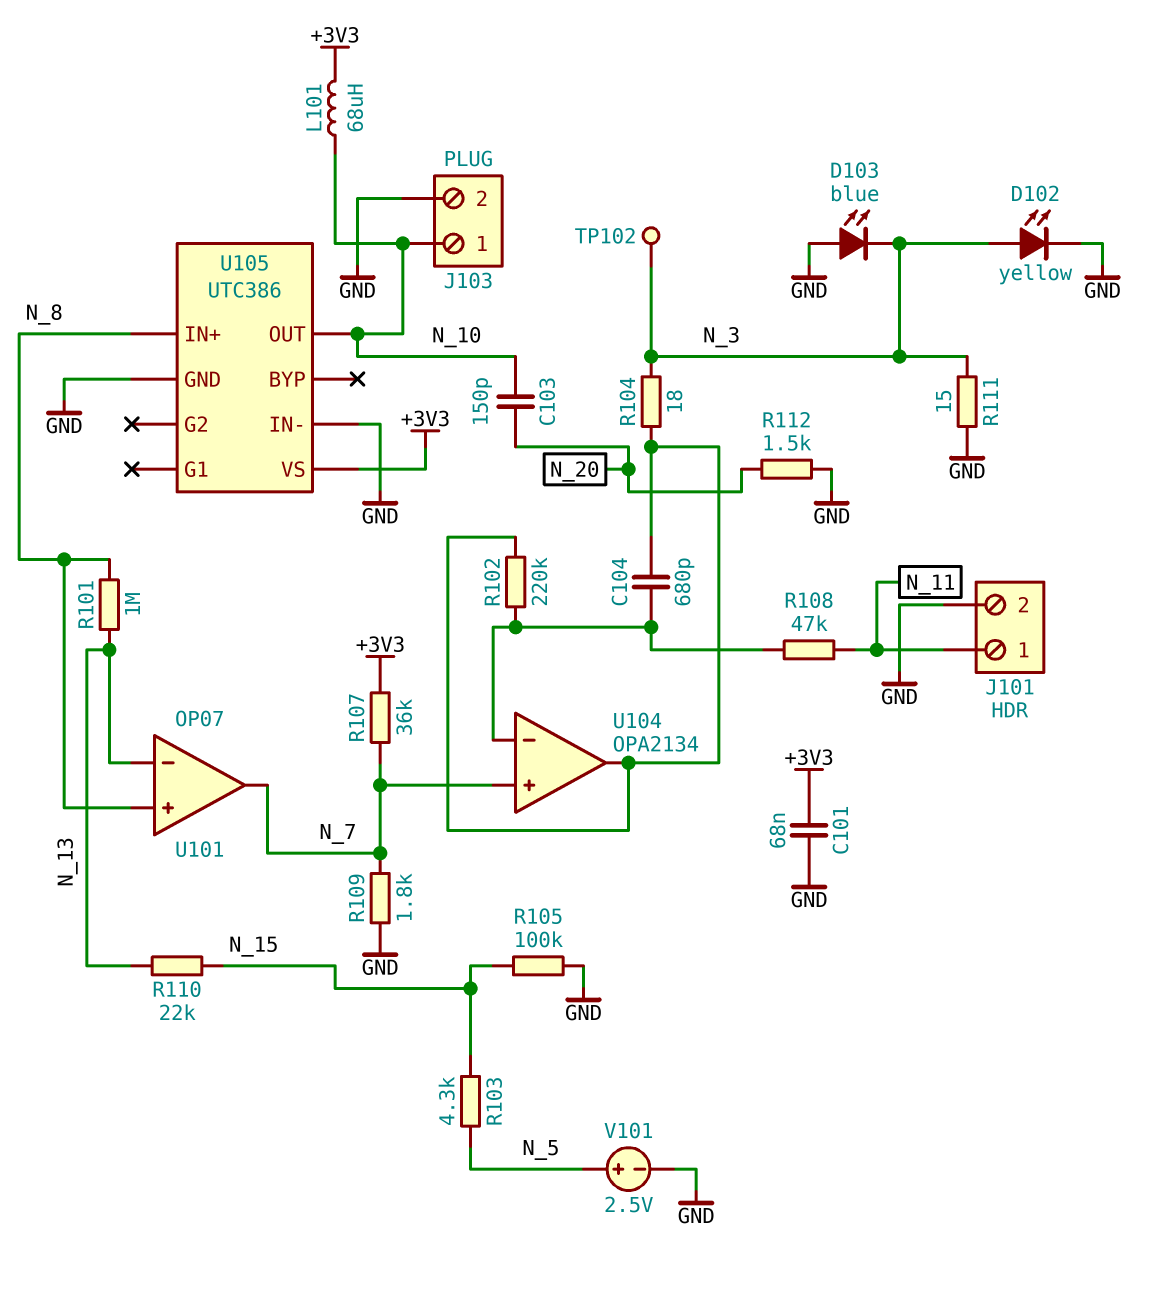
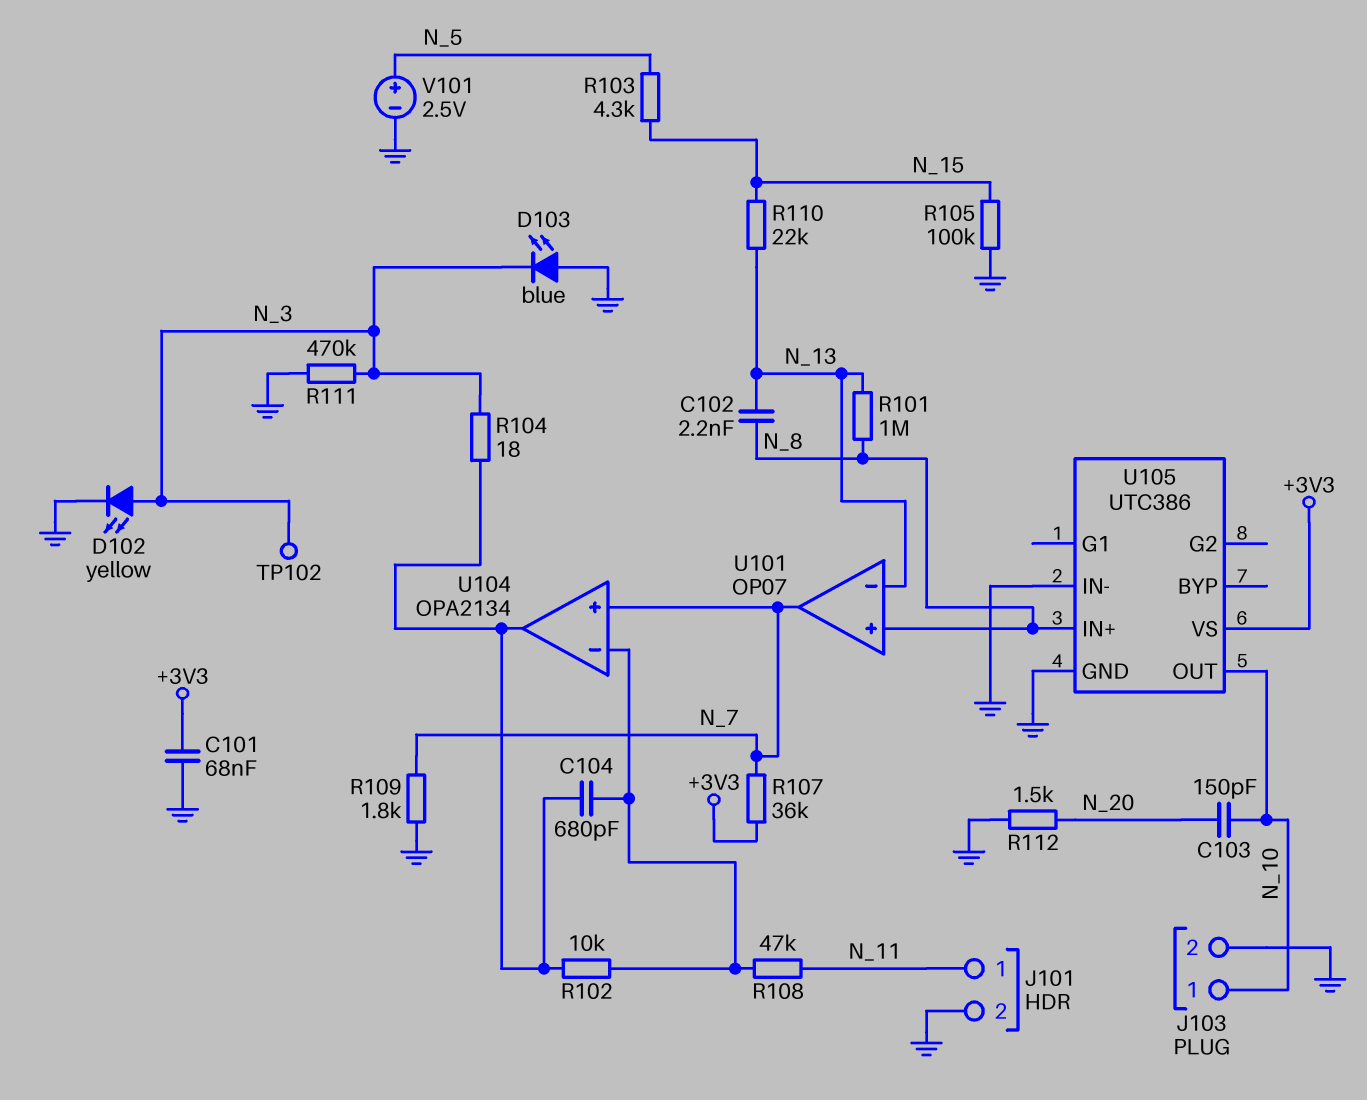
C102: none -> 2.2nF (N_8, N_13)
L101: 68uH (+3V3, N_10) -> none
R102: 220k (U104/in-, U104/out) -> 10k (U104/in-, U104/out)
R111: 15 (GND, N_3) -> 470k (GND, N_3)

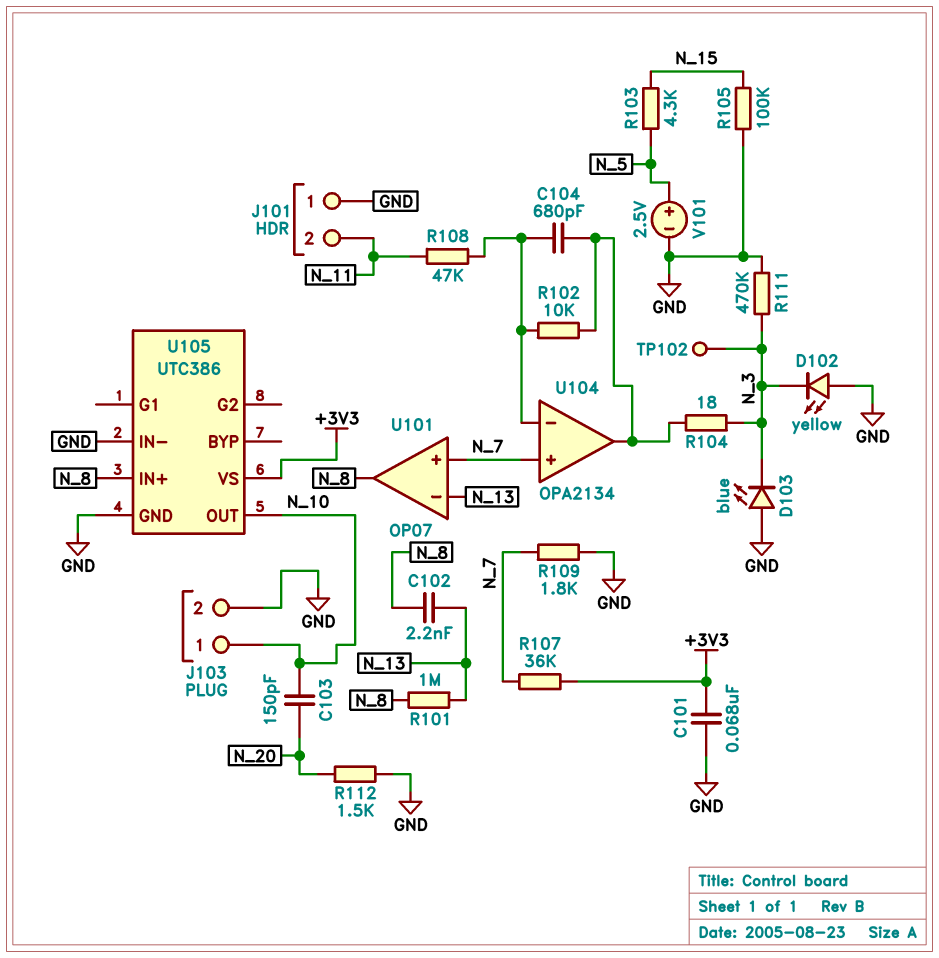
D102: LED yellow (A N_3, K GND) -> LED yellow (A GND, K N_3)
J101 pin 1: N_11 -> GND
J101 pin 2: GND -> N_11
R110: 22k (N_13, N_15) -> none
U101 pin in+: N_8 -> N_7
U101 pin out: N_7 -> N_8

